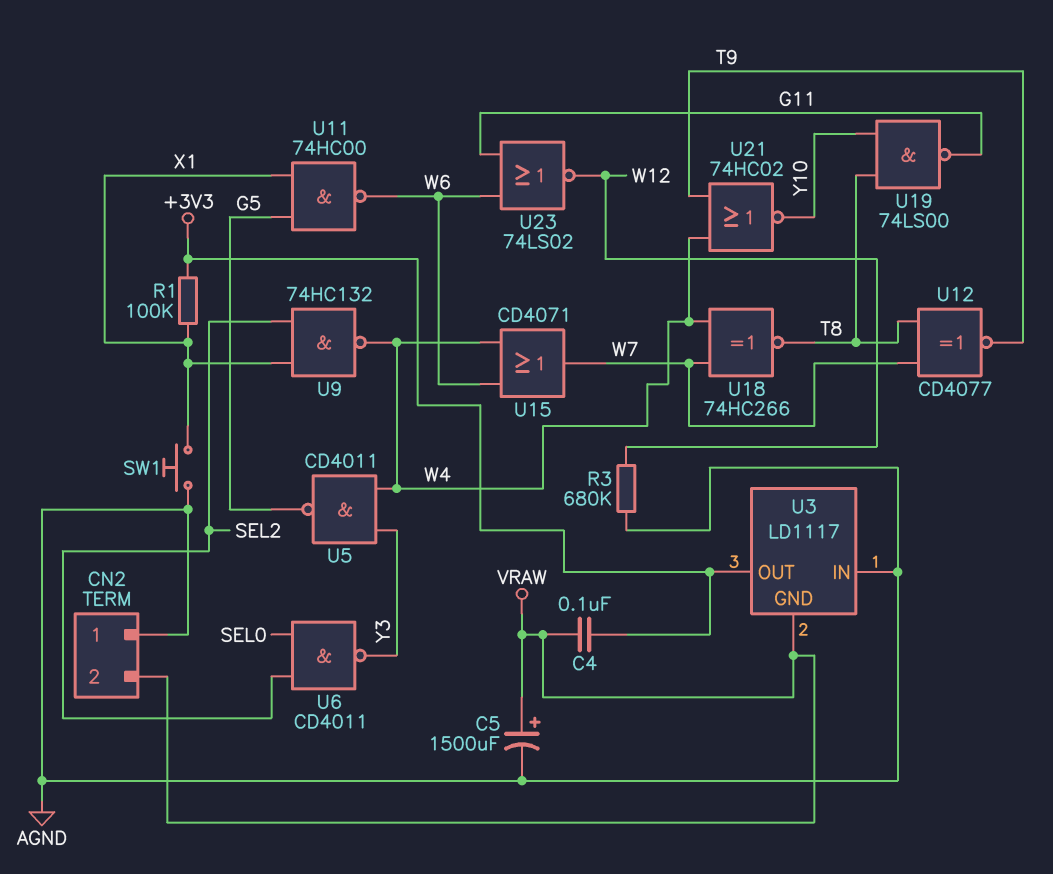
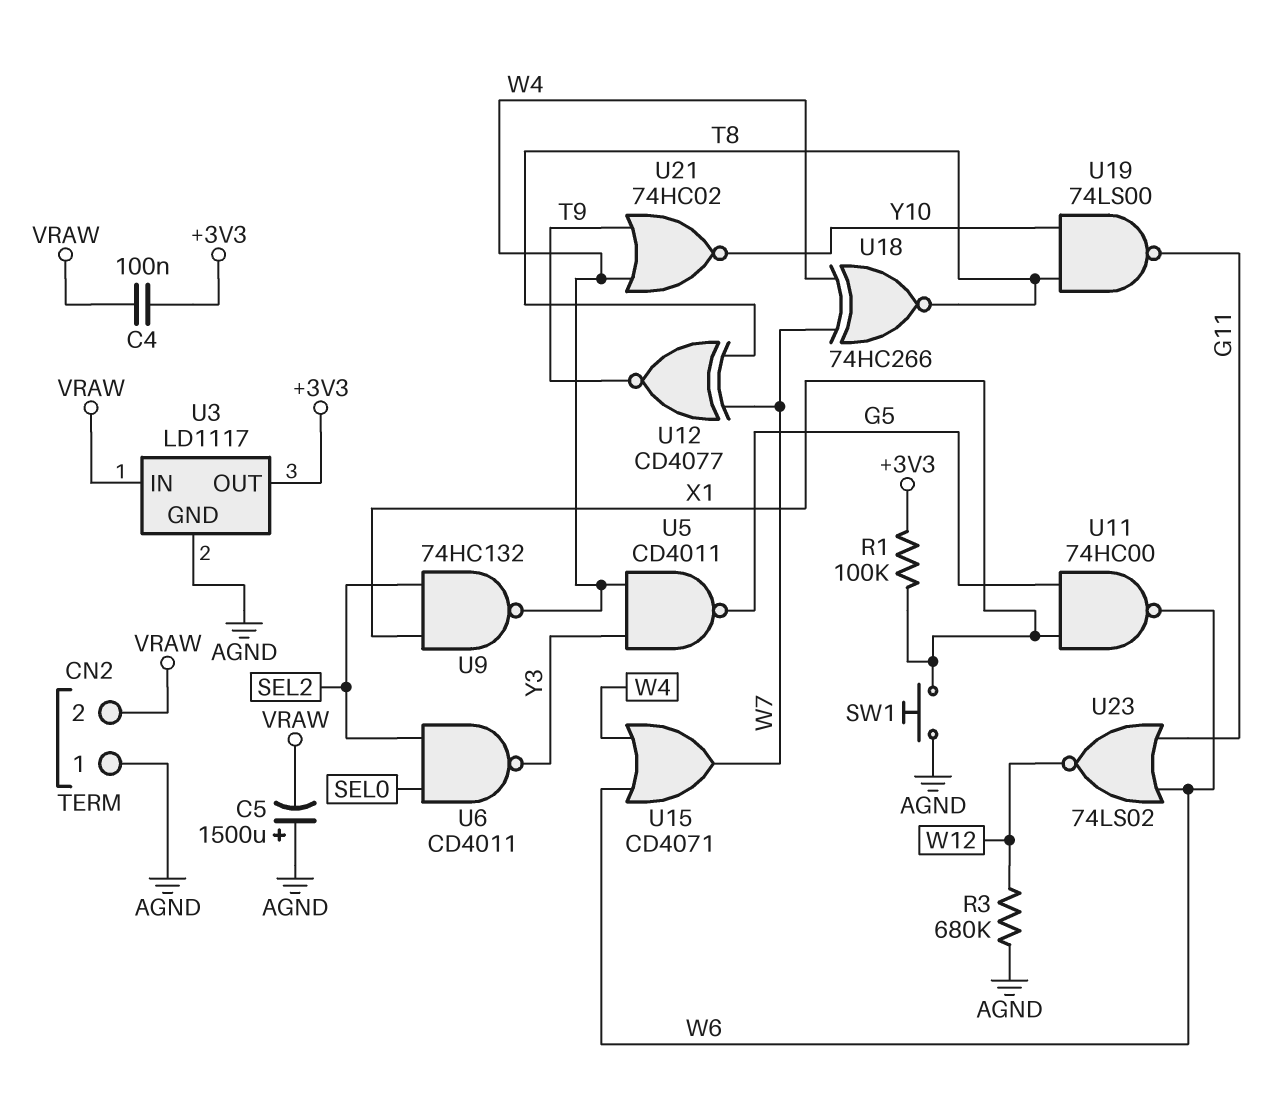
C5: 1500uF (plus VRAW, minus AGND) -> 1500uF (plus AGND, minus VRAW)
U3 pin GND: VRAW -> AGND
U3 pin IN: AGND -> VRAW

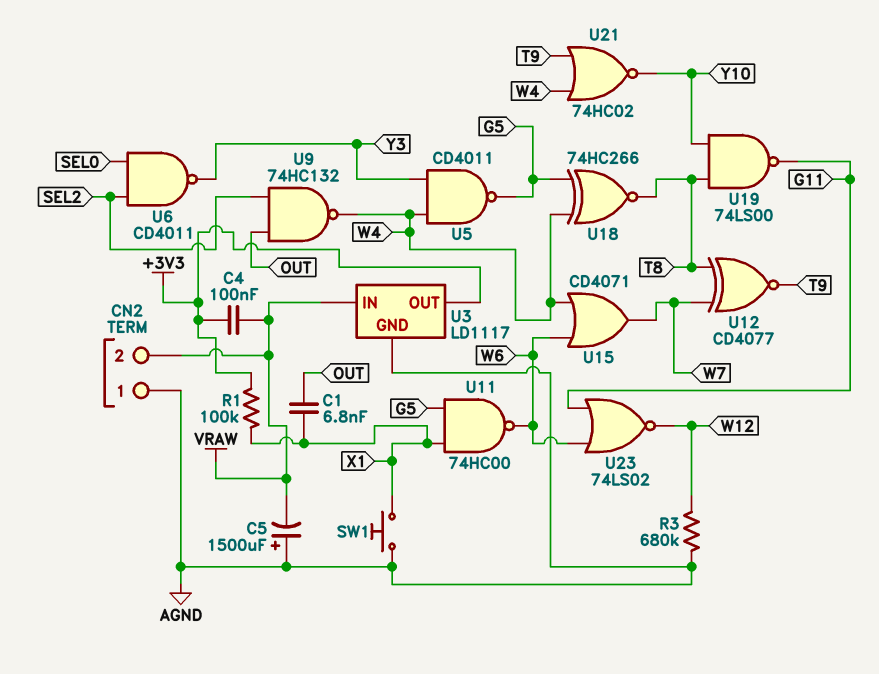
C1: none -> 6.8nF (OUT, X1)
U9: NAND 74HC132 (in SEL2, in X1, out W4) -> NAND 74HC132 (in OUT, in SEL2, out W4)
U18: XNOR 74HC266 (in W4, in W7, out T8) -> XNOR 74HC266 (in G5, in W4, out T8)

